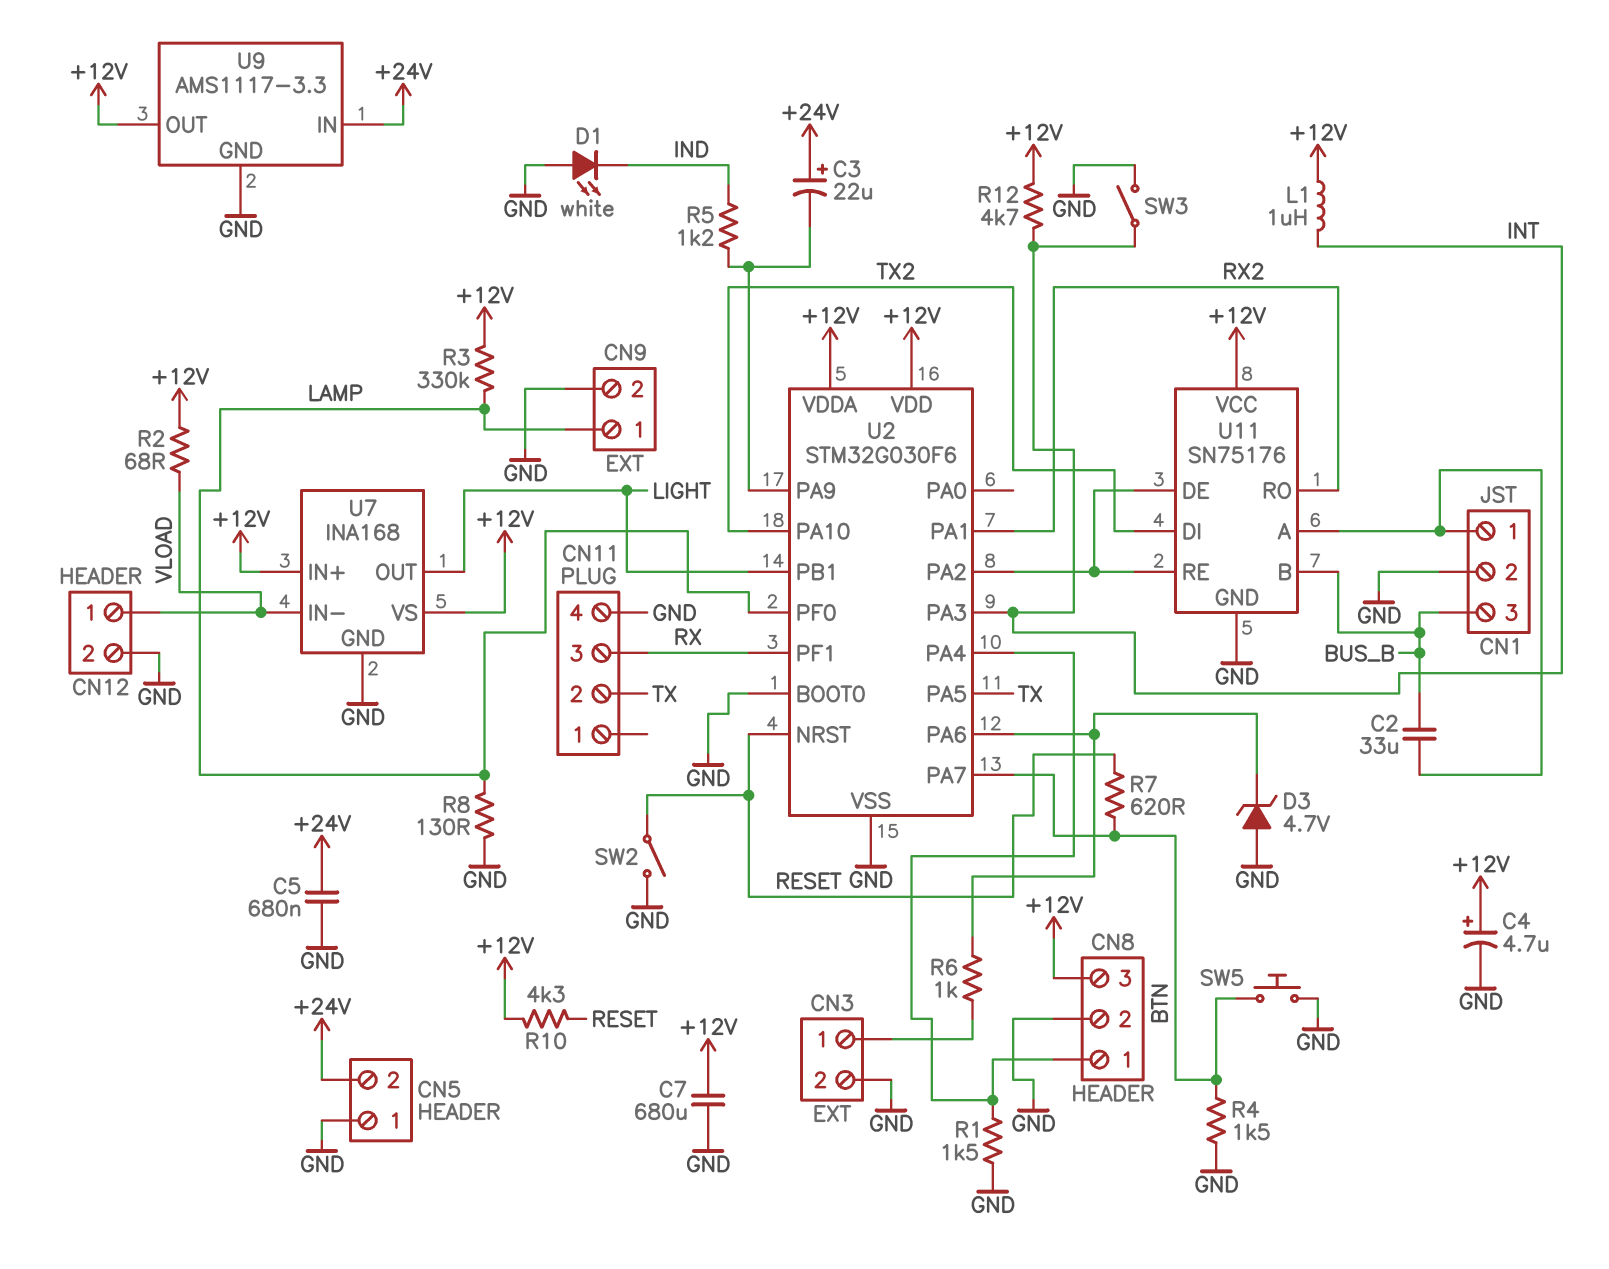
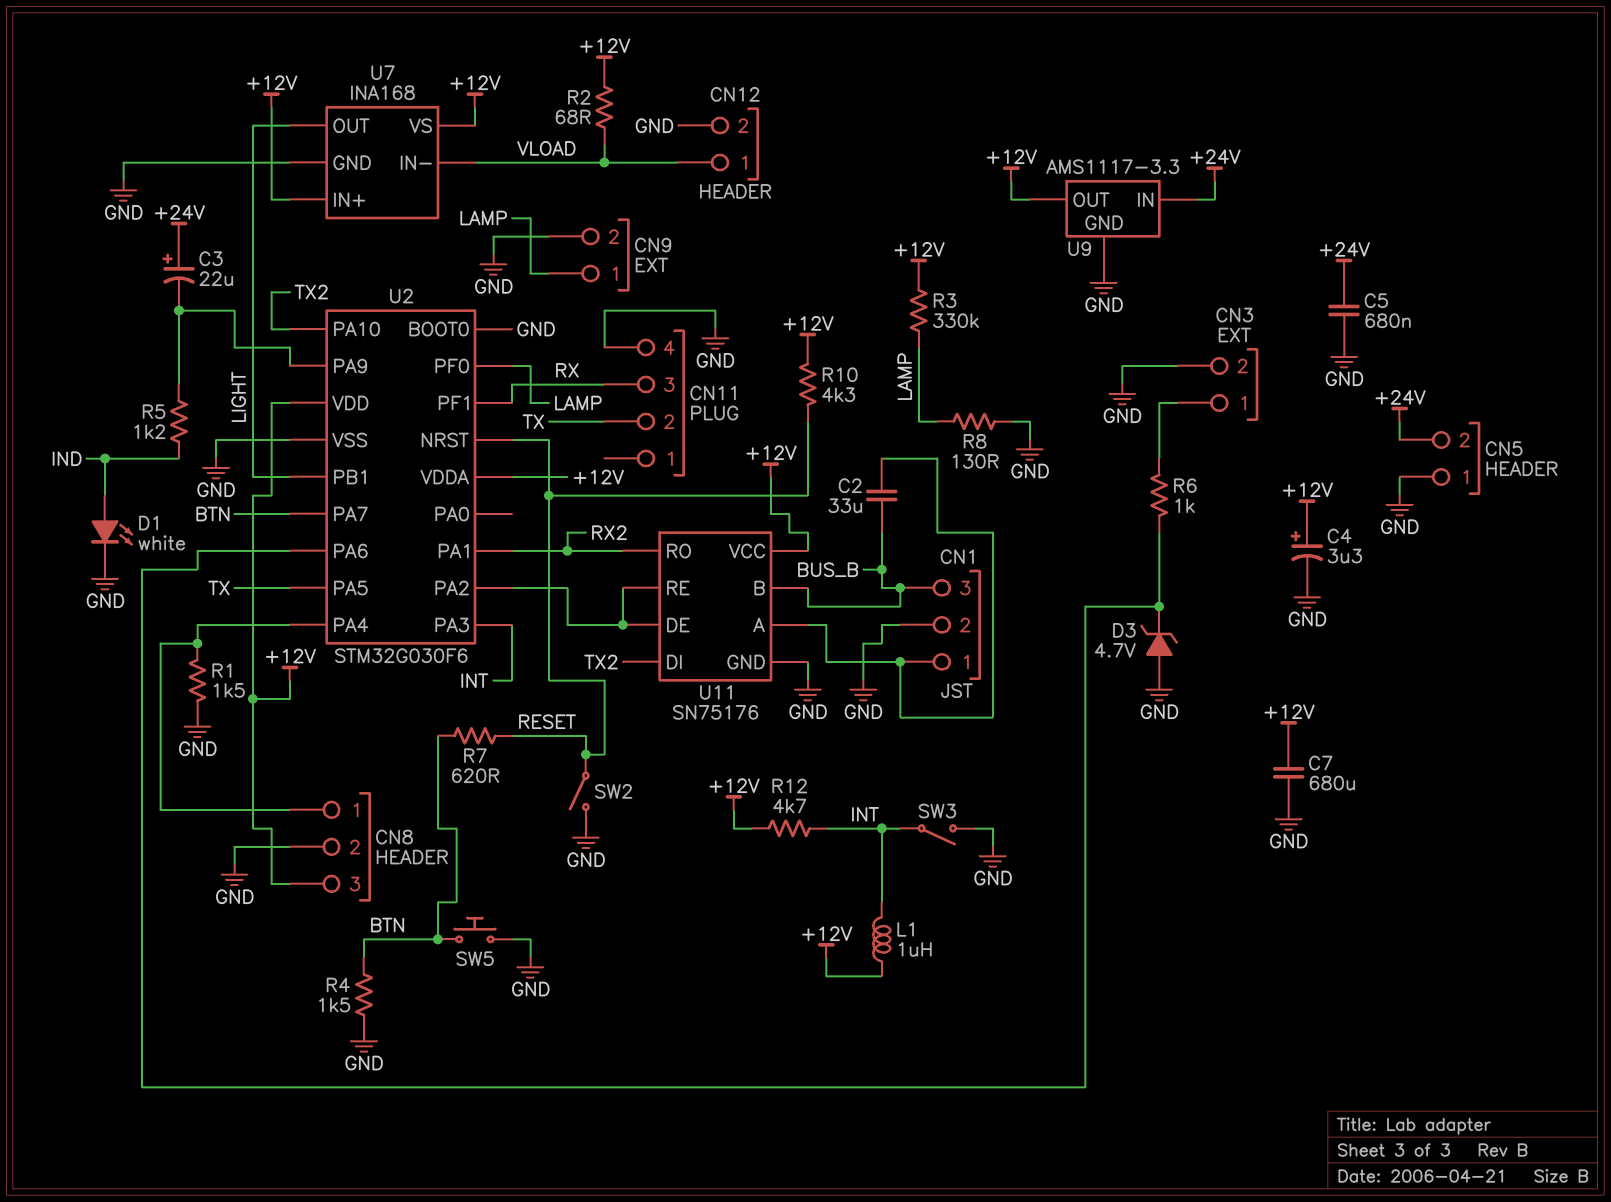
C4: 4.7uF (plus +12V, minus GND) -> 3.3uF (plus +12V, minus GND)
D1: LED white (A GND, K IND) -> LED white (A IND, K GND)

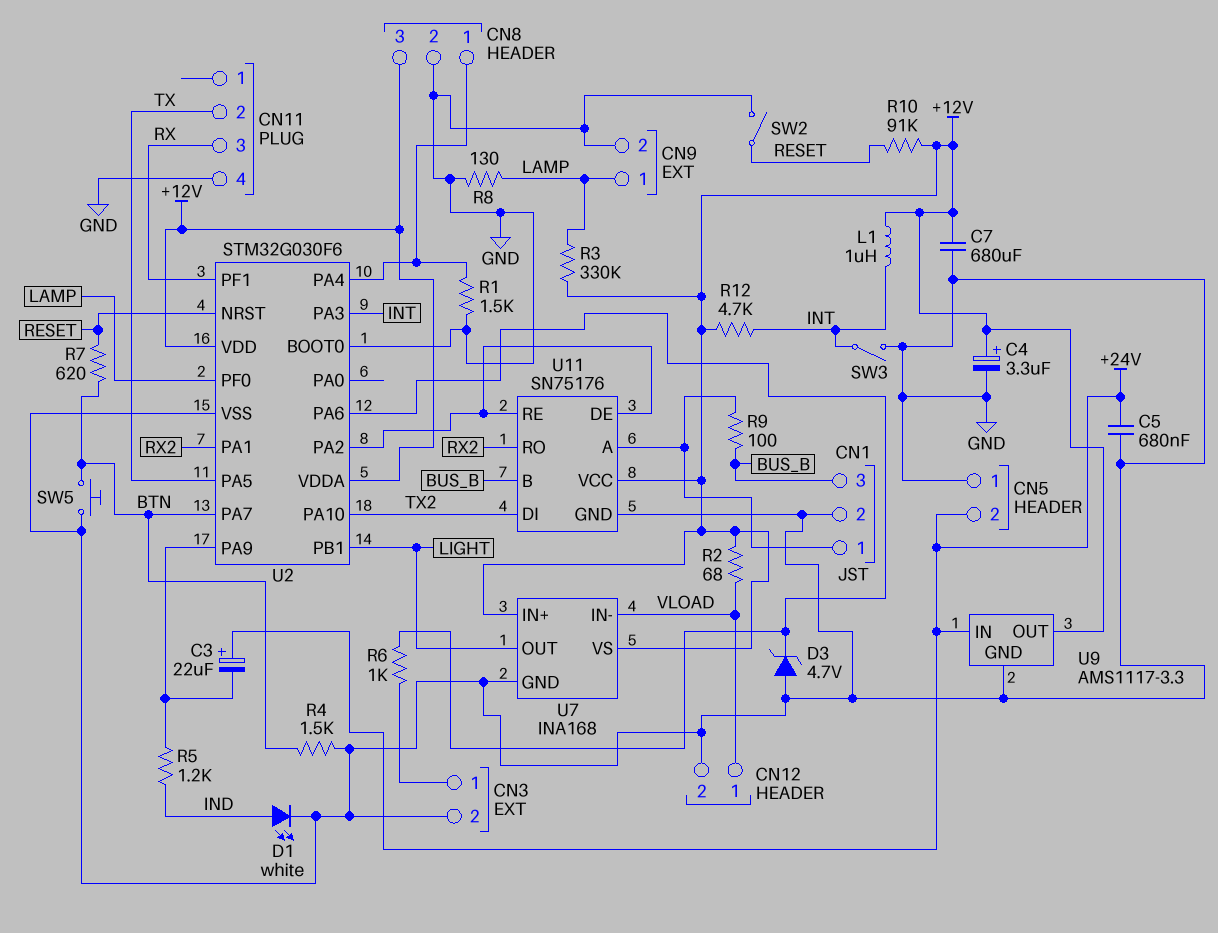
C2: 33uF (BUS_B, CN1/1) -> none
R9: none -> 100 (BUS_B, CN1/1)
R10: 4.3k (+12V, RESET) -> 91k (+12V, RESET)

